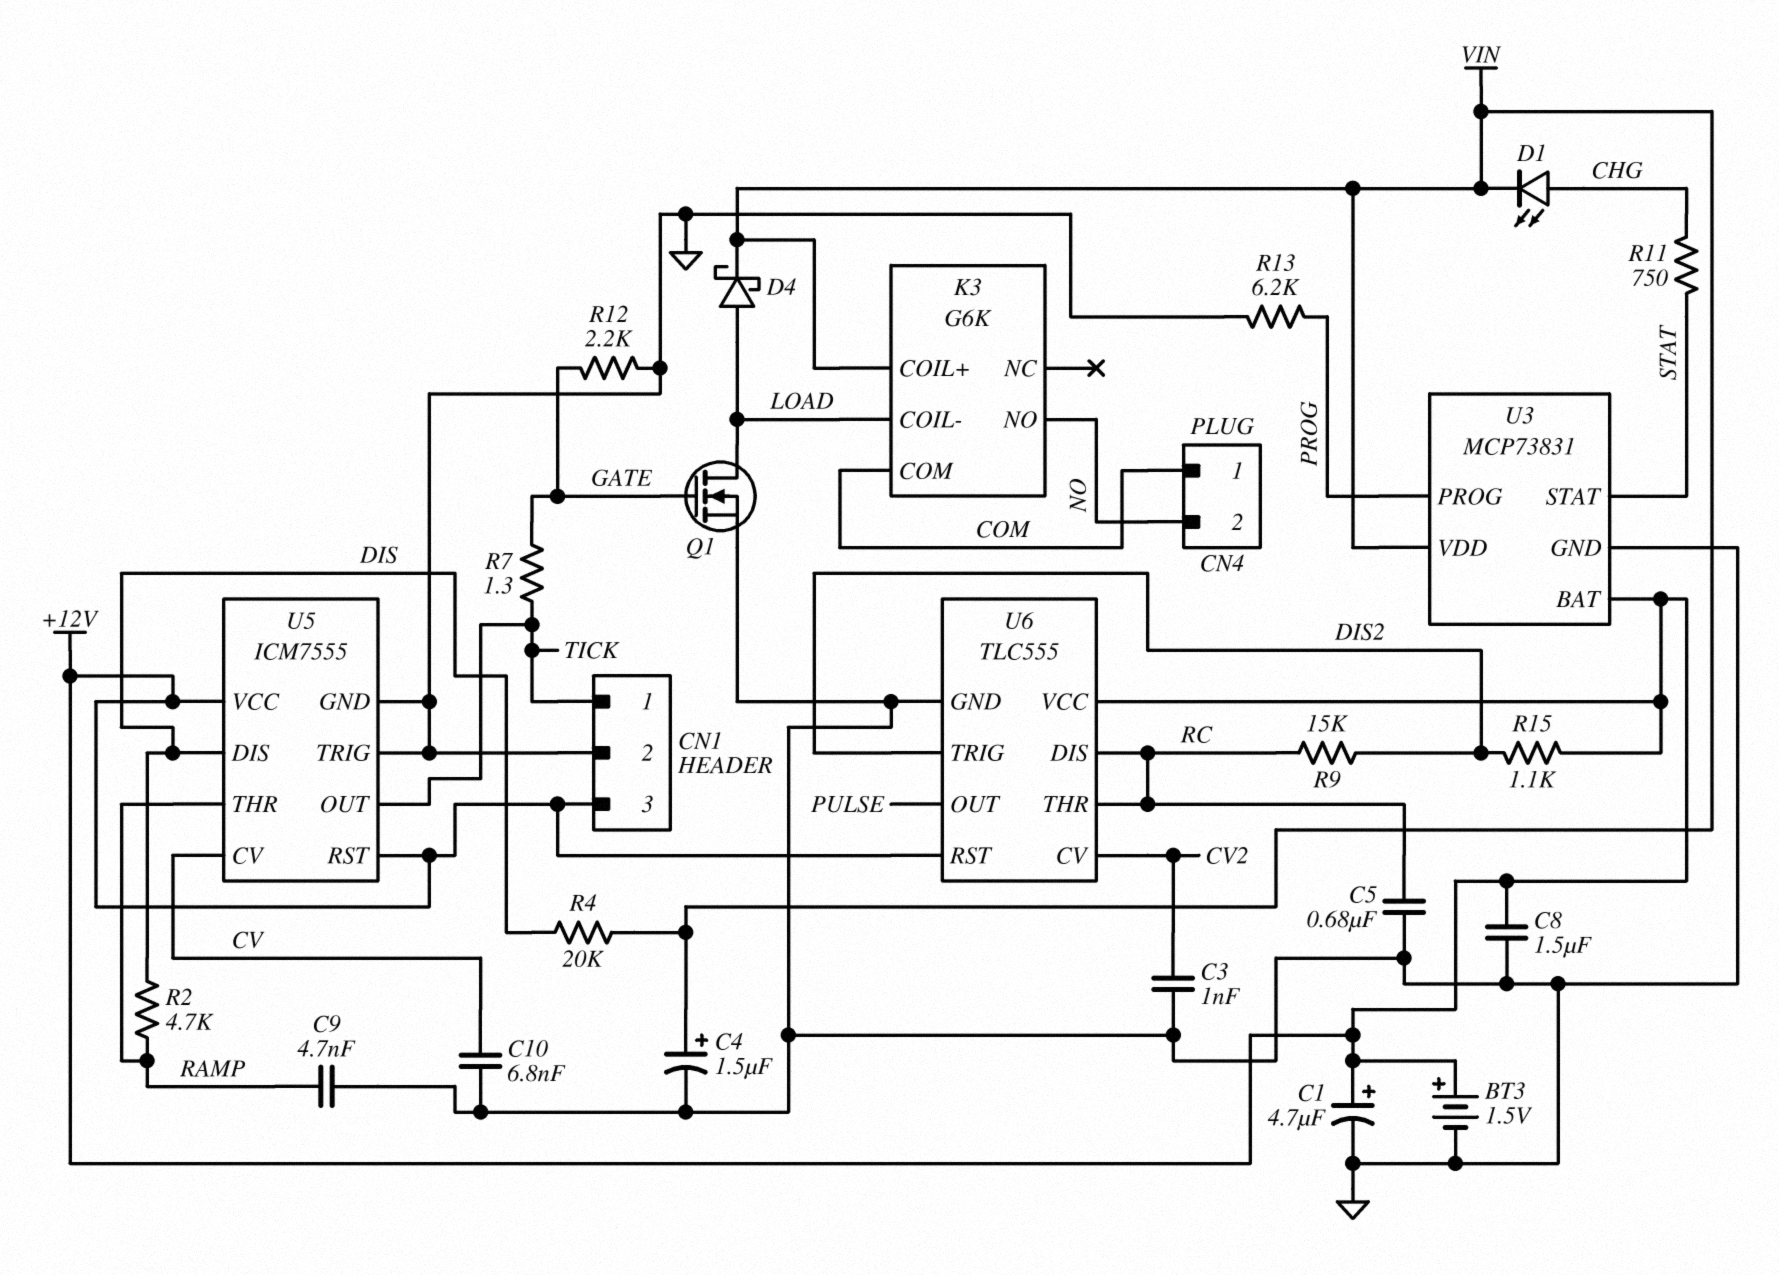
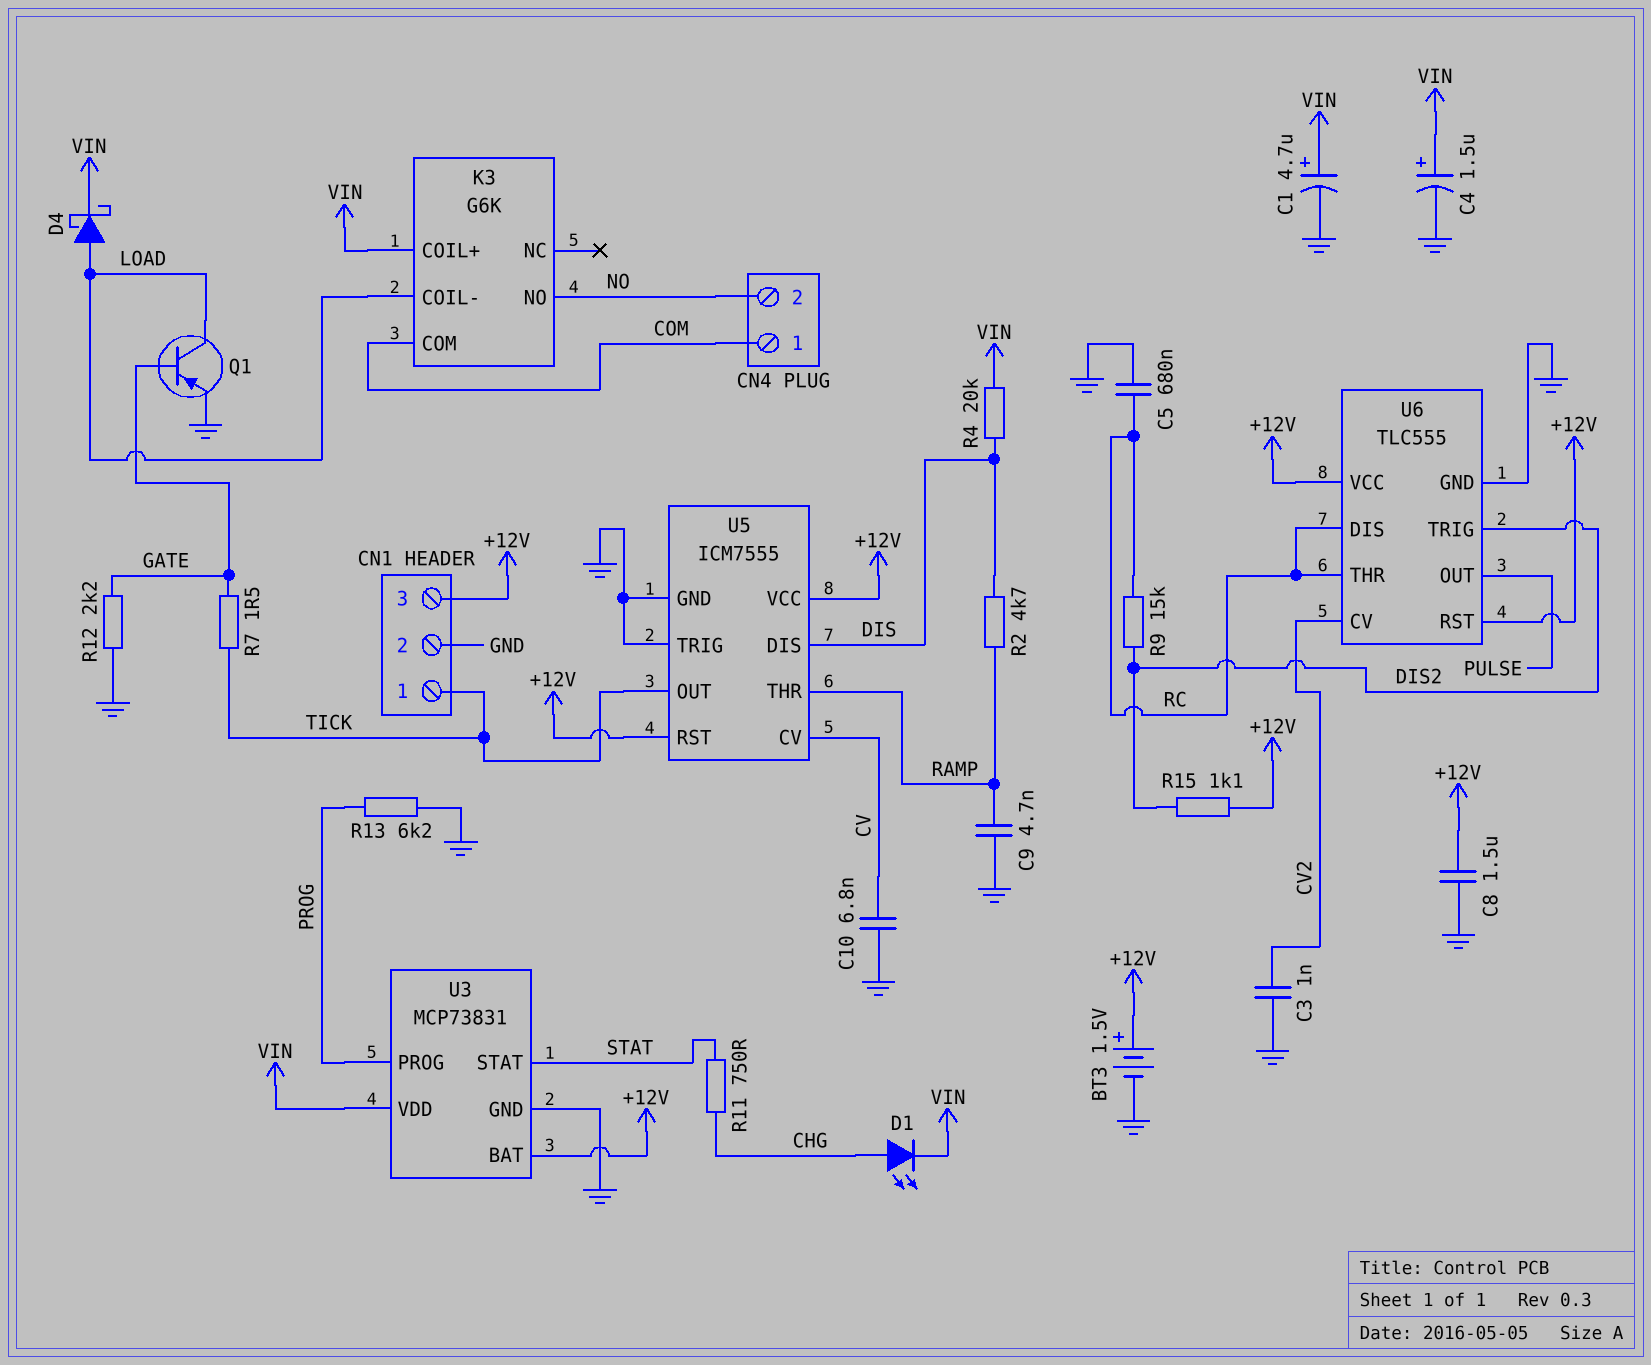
C1: 4.7uF (plus +12V, minus GND) -> 4.7uF (plus VIN, minus GND)
Q1: NMOS (G GATE, D LOAD, S GND) -> PNP (B GATE, C LOAD, E GND)
R7: 1.3 (GATE, TICK) -> 1.5 (GATE, TICK)

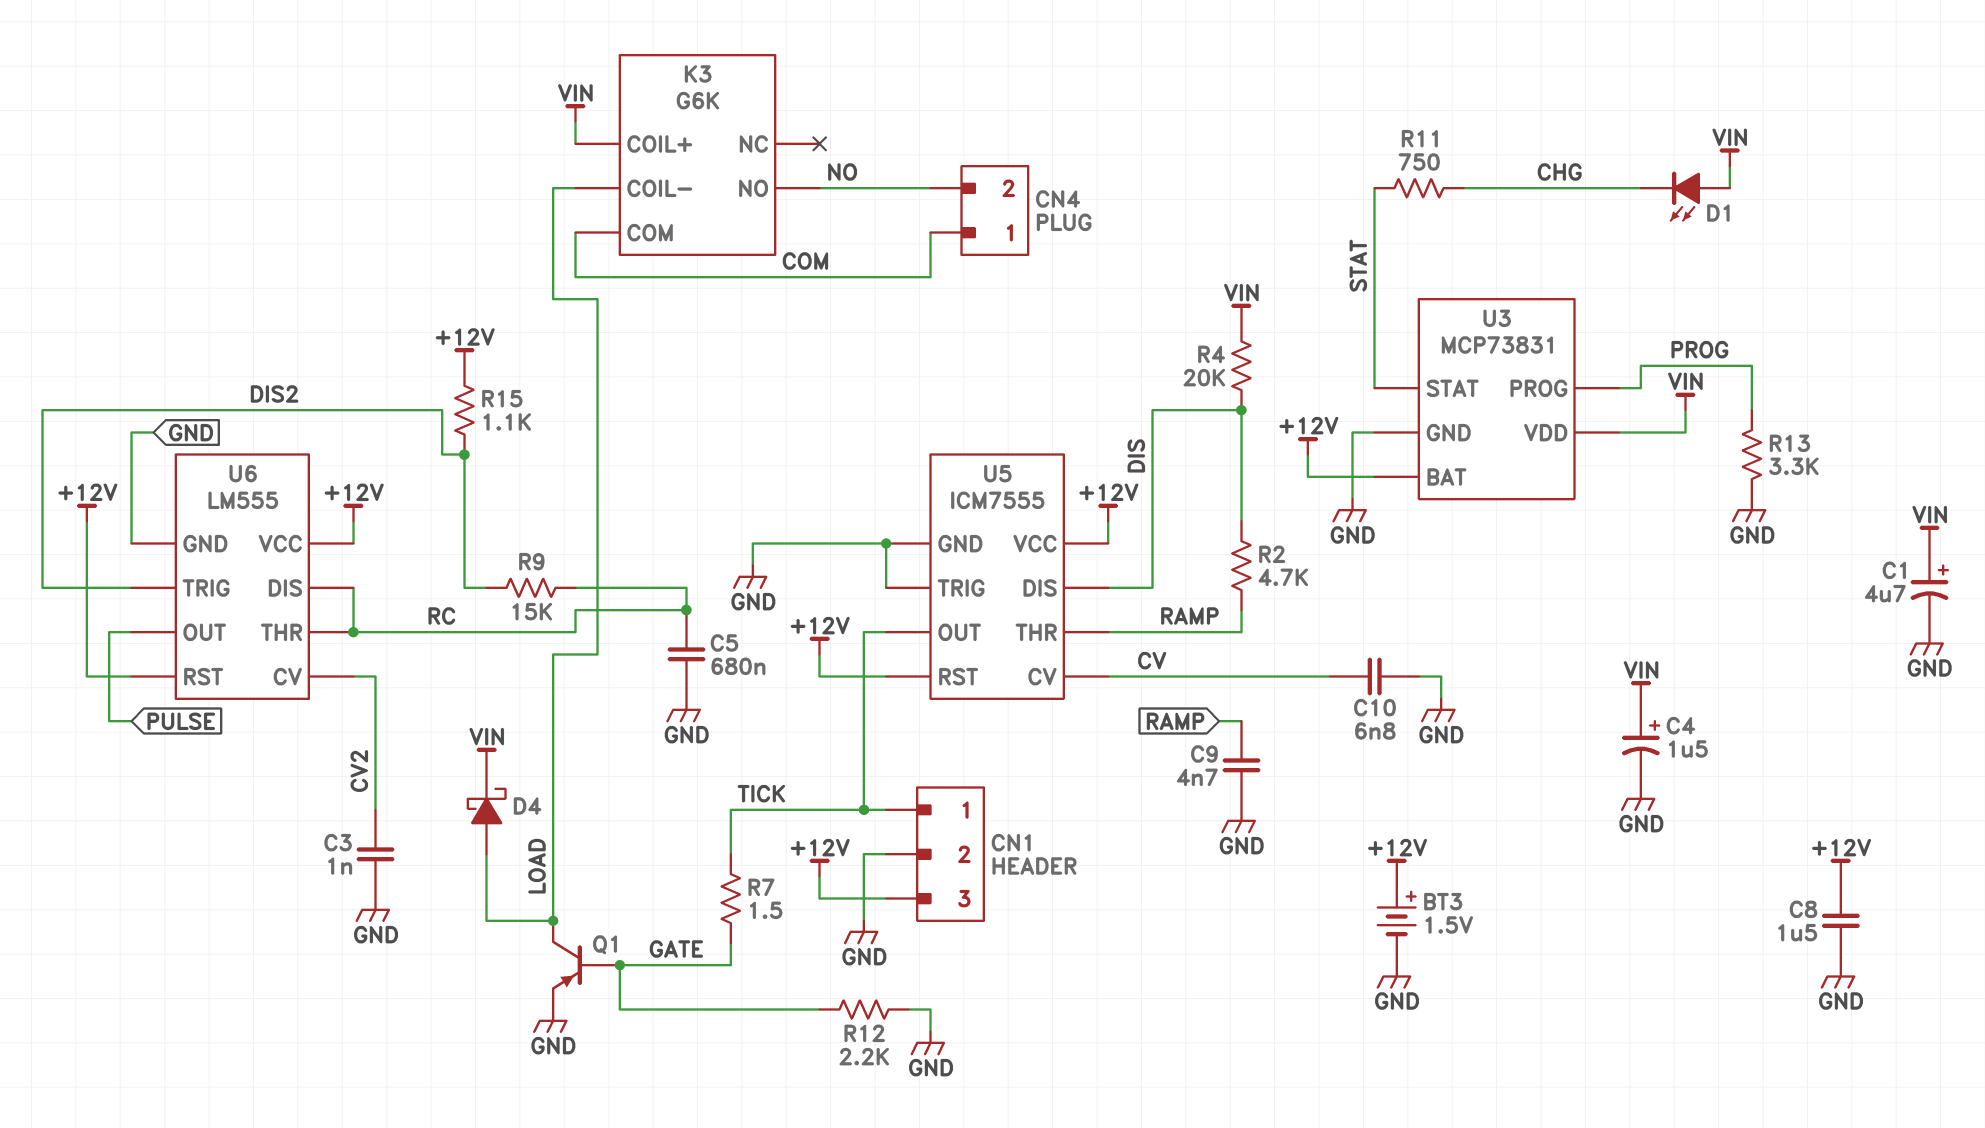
D1: LED (A CHG, K VIN) -> LED (A VIN, K CHG)
R13: 6.2k (GND, PROG) -> 3.3k (GND, PROG)
U6: TLC555 -> LM555

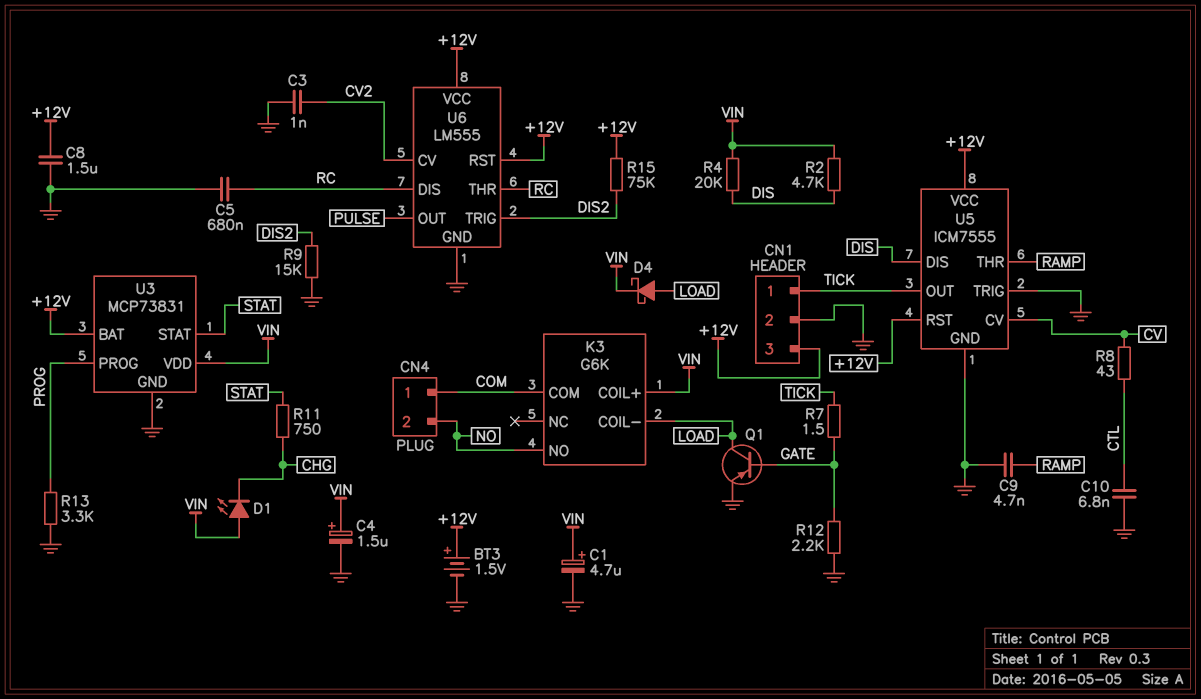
C10: 6.8nF (CV, GND) -> 6.8nF (CTL, GND)
R2: 4.7k (DIS, RAMP) -> 4.7k (DIS, VIN)
R8: none -> 43 (CTL, CV)
R9: 15k (DIS2, RC) -> 15k (DIS2, GND)
R15: 1.1k (+12V, DIS2) -> 75k (+12V, DIS2)

